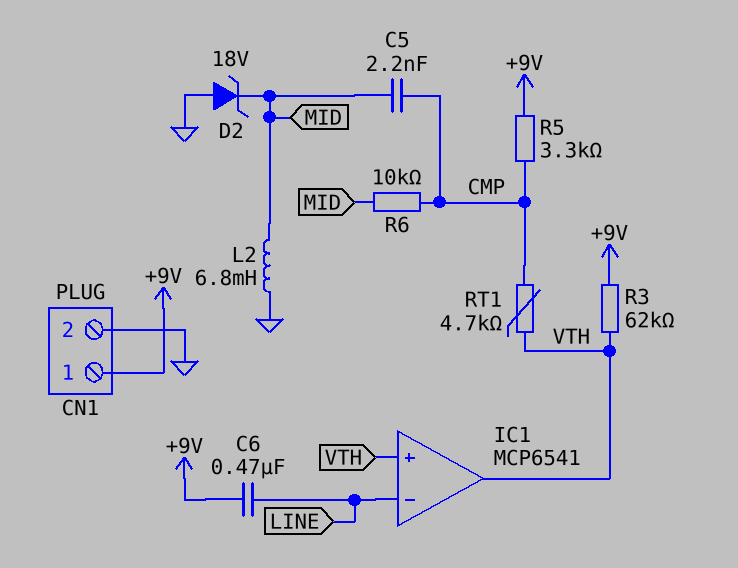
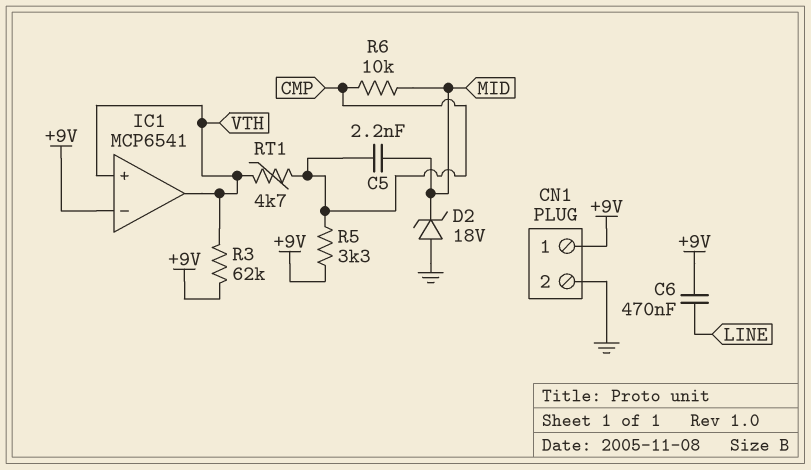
IC1 pin in-: LINE -> +9V
L2: 6.8mH (GND, MID) -> none

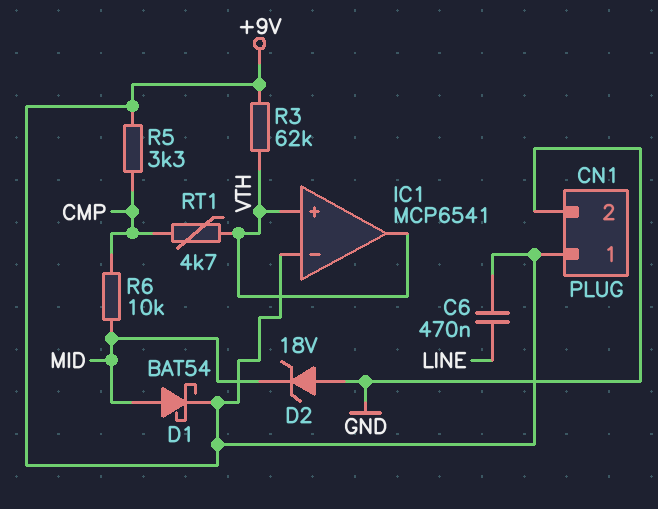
C5: 2.2nF (CMP, MID) -> none
D1: none -> schottky BAT54 (A MID, K +9V)

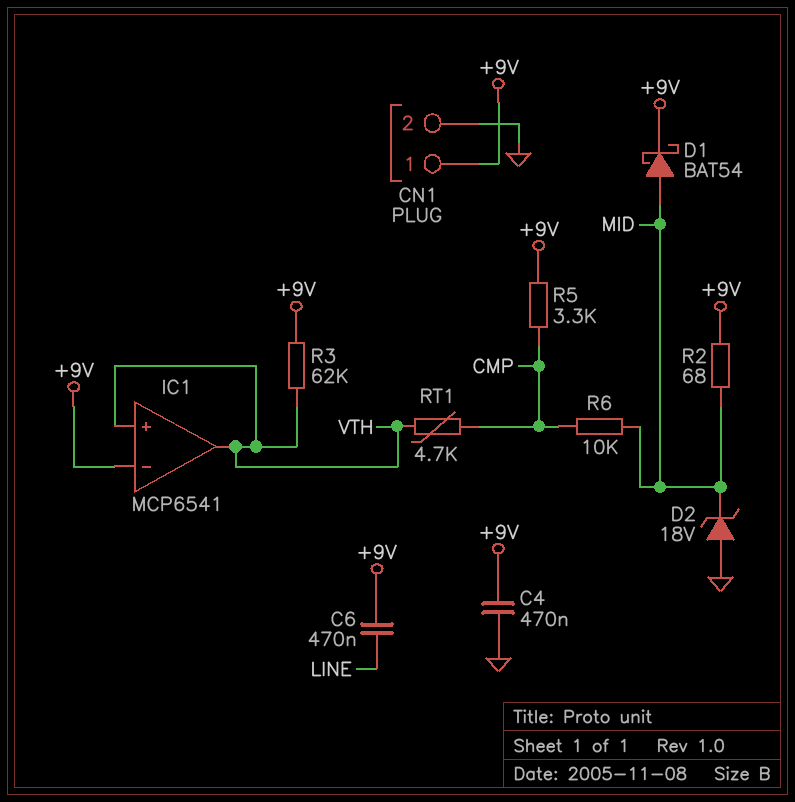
C4: none -> 470nF (+9V, GND)
R2: none -> 68 (+9V, MID)

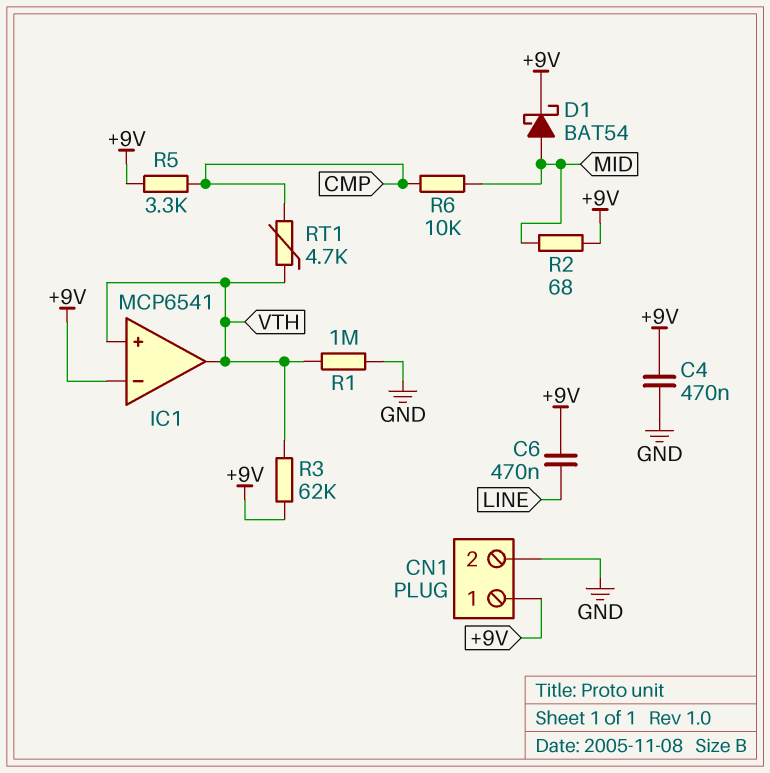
D2: zener 18V (A GND, K MID) -> none
R1: none -> 1M (GND, VTH)

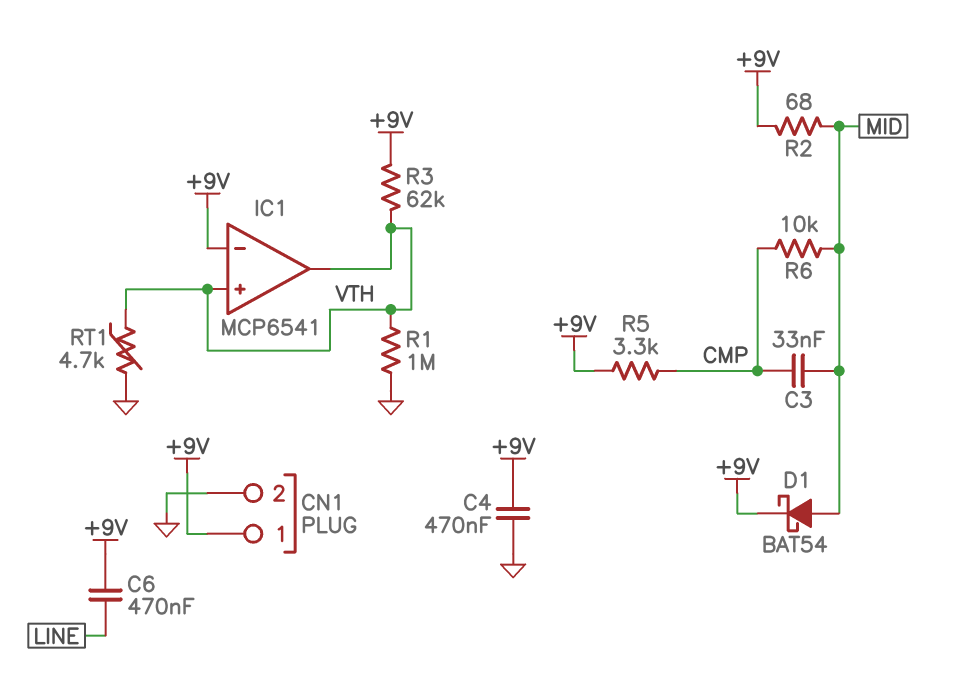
C3: none -> 33nF (CMP, MID)
RT1: 4.7k (CMP, VTH) -> 4.7k (GND, VTH)

